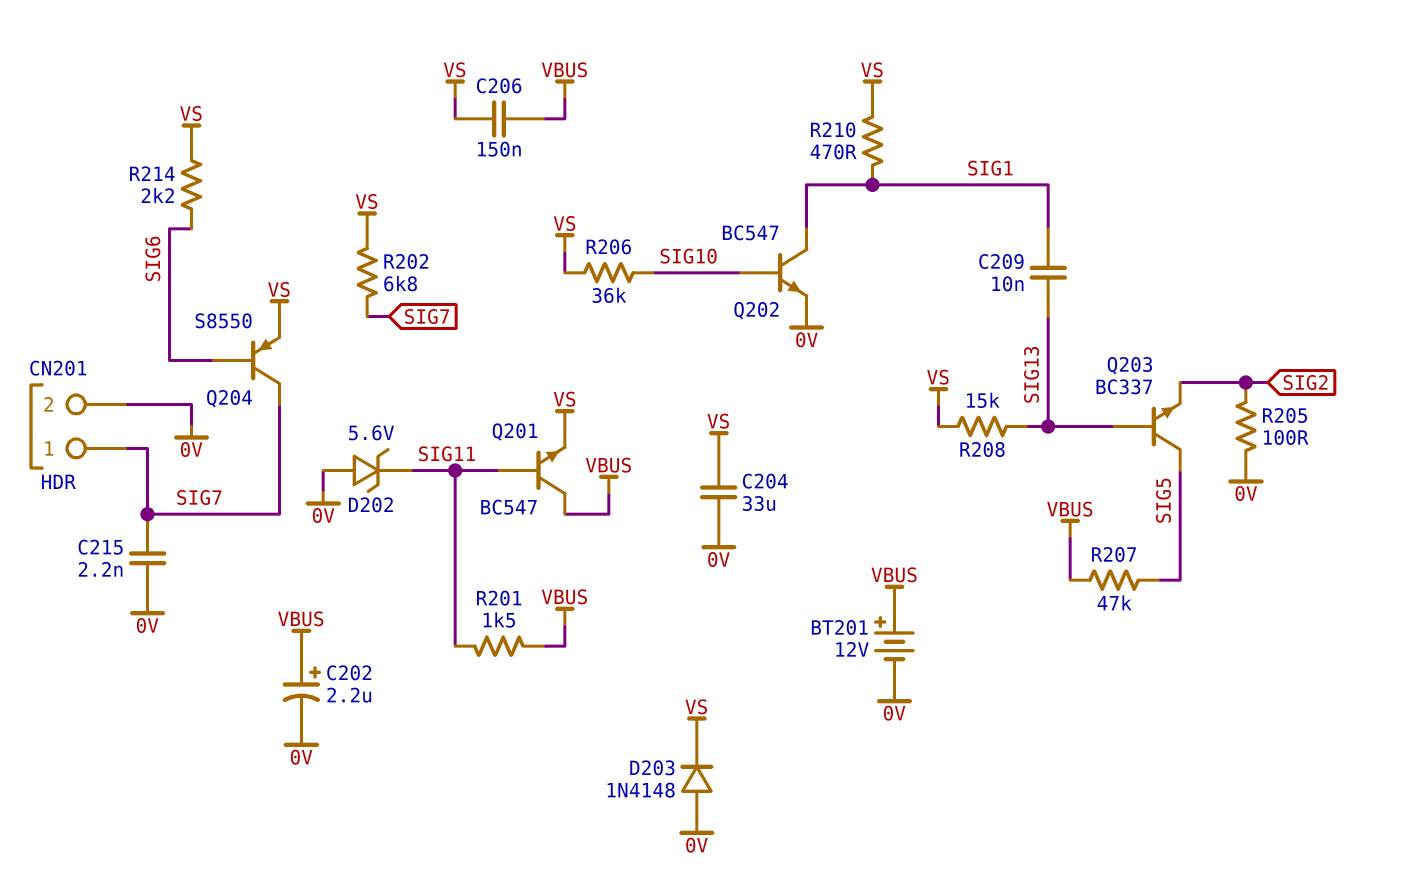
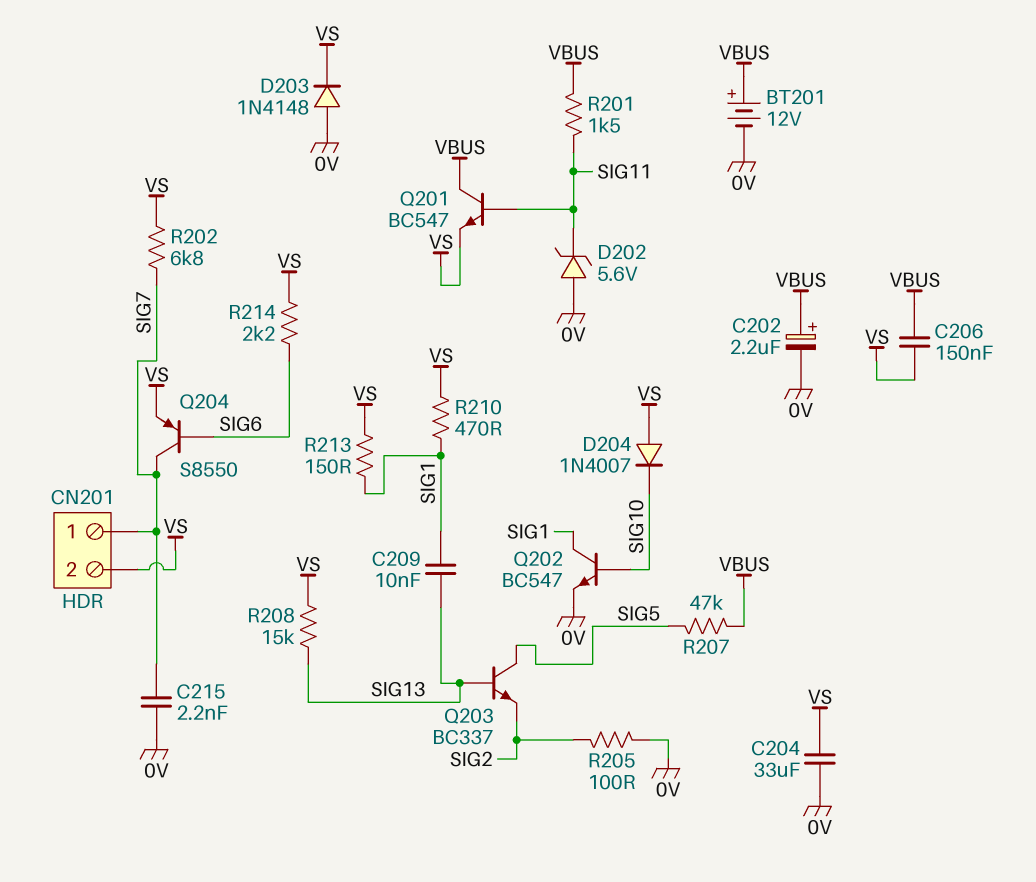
CN201 pin 2: 0V -> VS
D204: none -> diode 1N4007 (A VS, K SIG10)
R206: 36k (SIG10, VS) -> none
R213: none -> 150 (SIG1, VS)

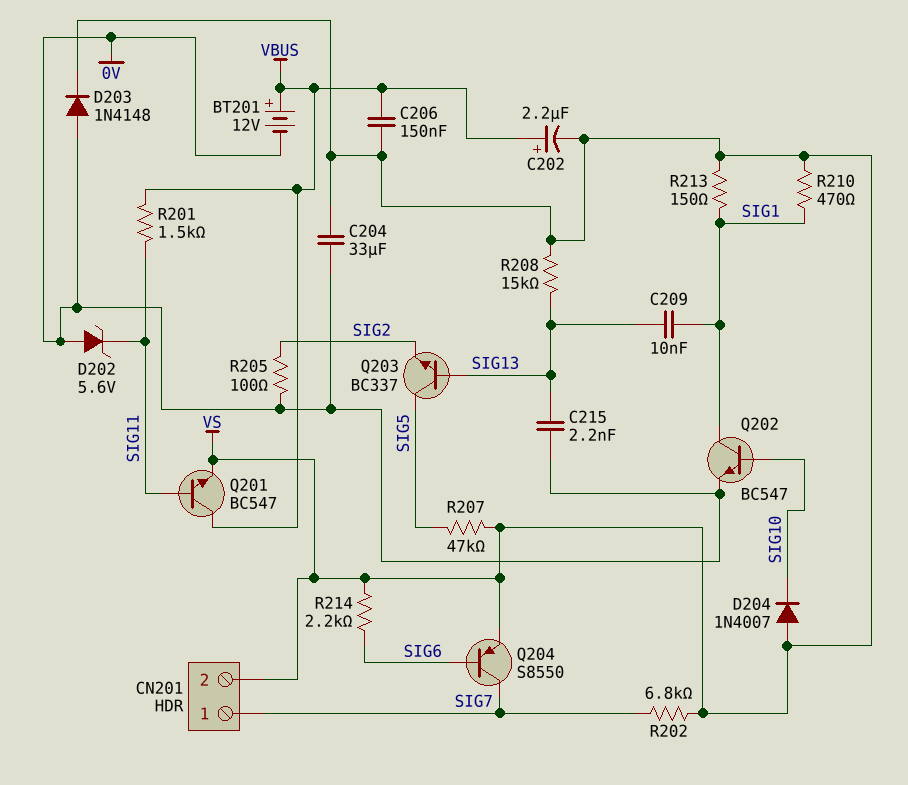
C202: 2.2uF (plus VBUS, minus 0V) -> 2.2uF (plus VBUS, minus VS)
C215: 2.2nF (0V, SIG7) -> 2.2nF (0V, SIG13)
R207: 47k (SIG5, VBUS) -> 47k (SIG5, VS)

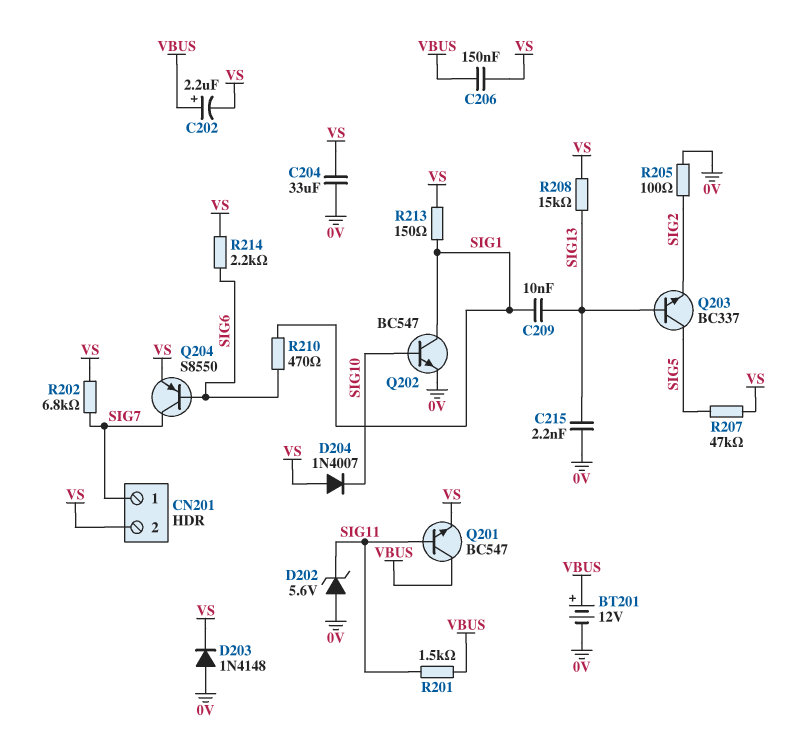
R210: 470 (SIG1, VS) -> 470 (SIG1, SIG6)

